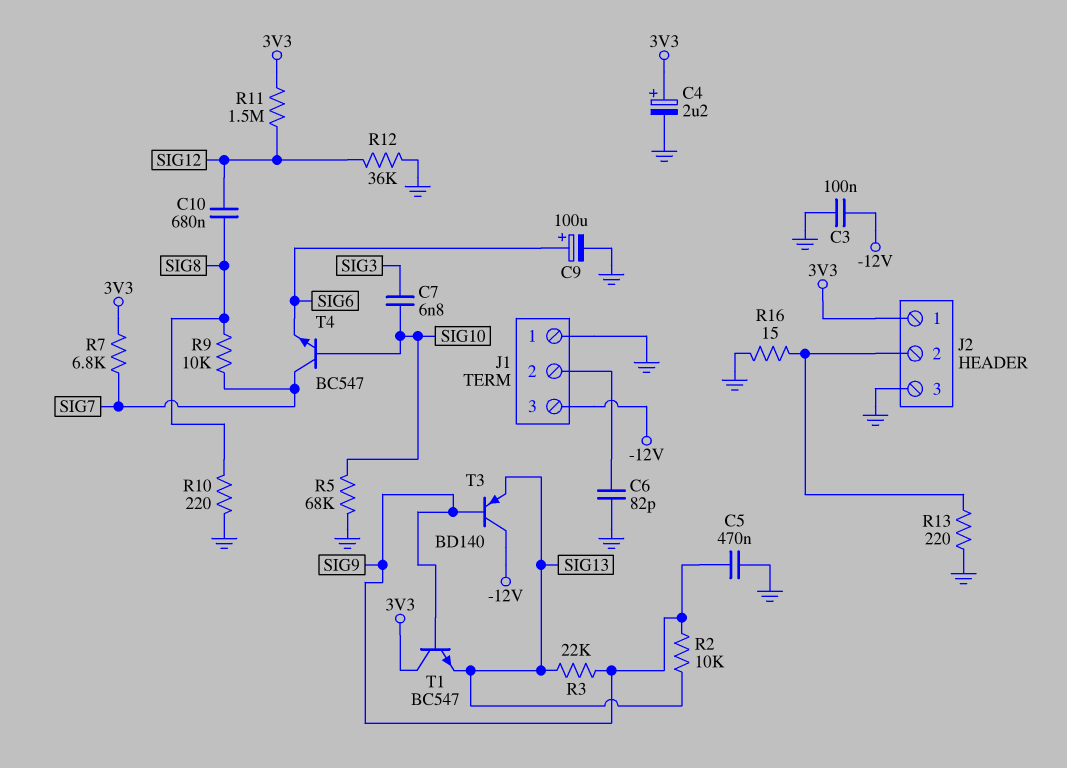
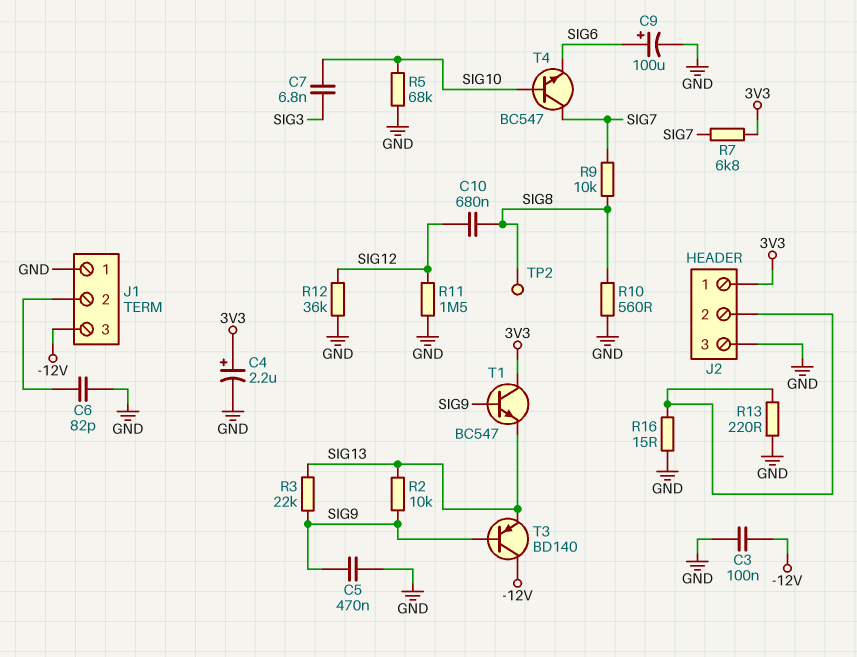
R10: 220 (GND, SIG8) -> 560 (GND, SIG8)
R11: 1.5M (3V3, SIG12) -> 1.5M (GND, SIG12)
TP2: none -> test point (SIG8)

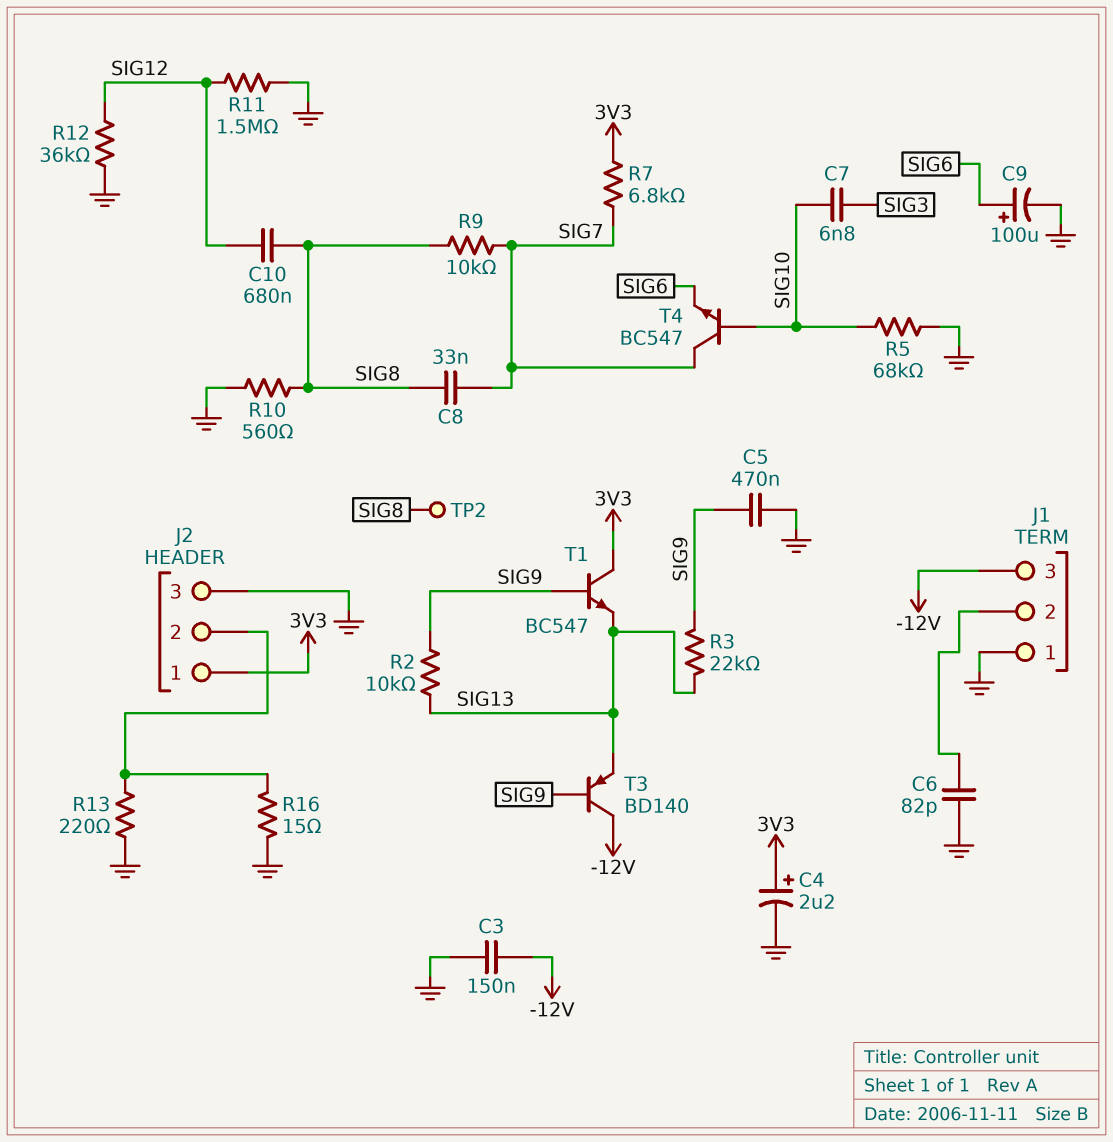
C3: 100nF (-12V, GND) -> 150nF (-12V, GND)
C8: none -> 33nF (SIG7, SIG8)

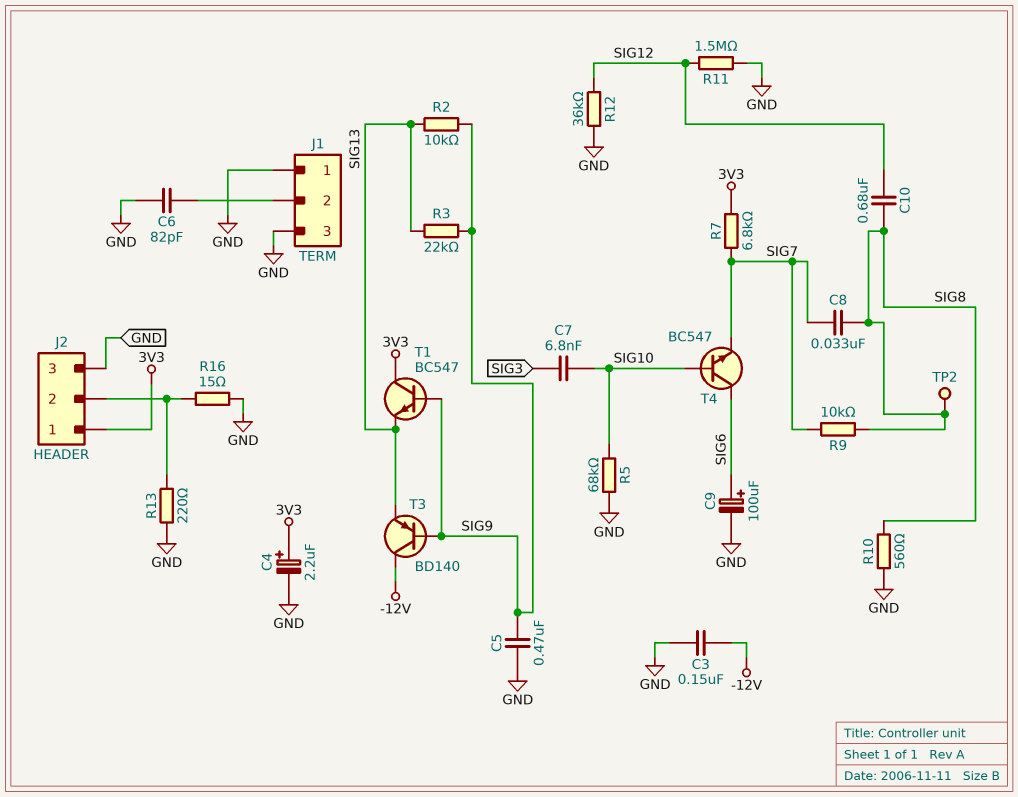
J1 pin 3: -12V -> GND
T4: NPN BC547 (B SIG10, C SIG7, E SIG6) -> NPN BC547 (B SIG10, C SIG6, E SIG7)

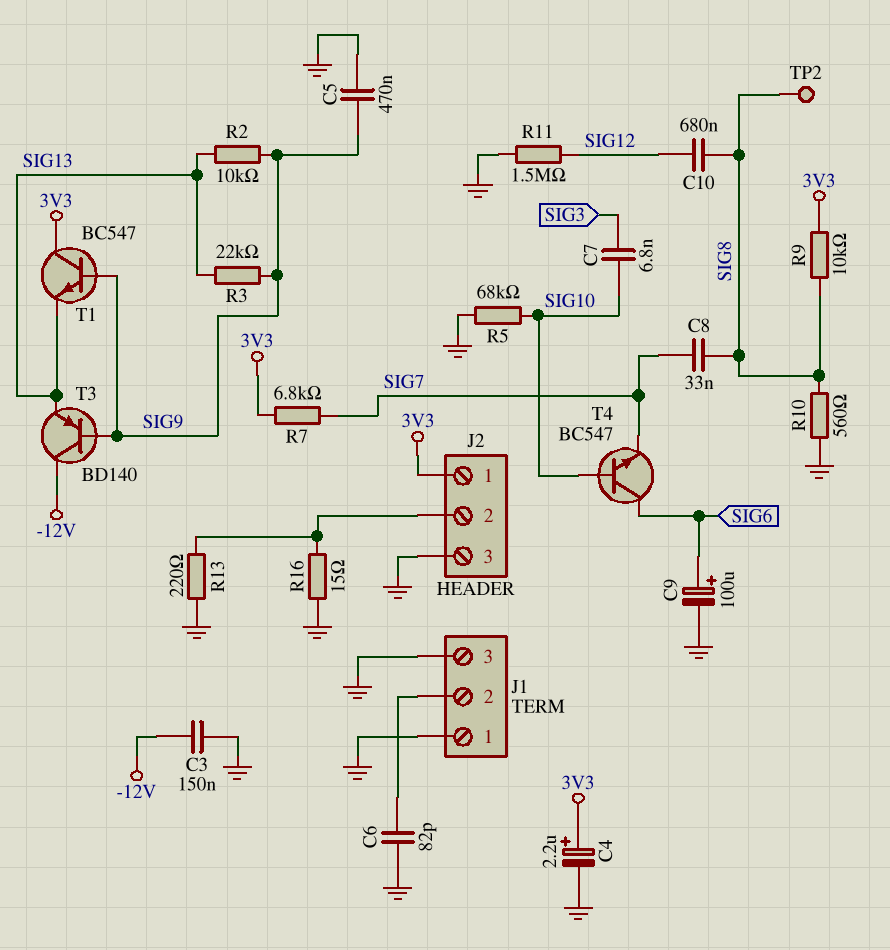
R9: 10k (SIG7, SIG8) -> 10k (3V3, SIG8)
R12: 36k (GND, SIG12) -> none

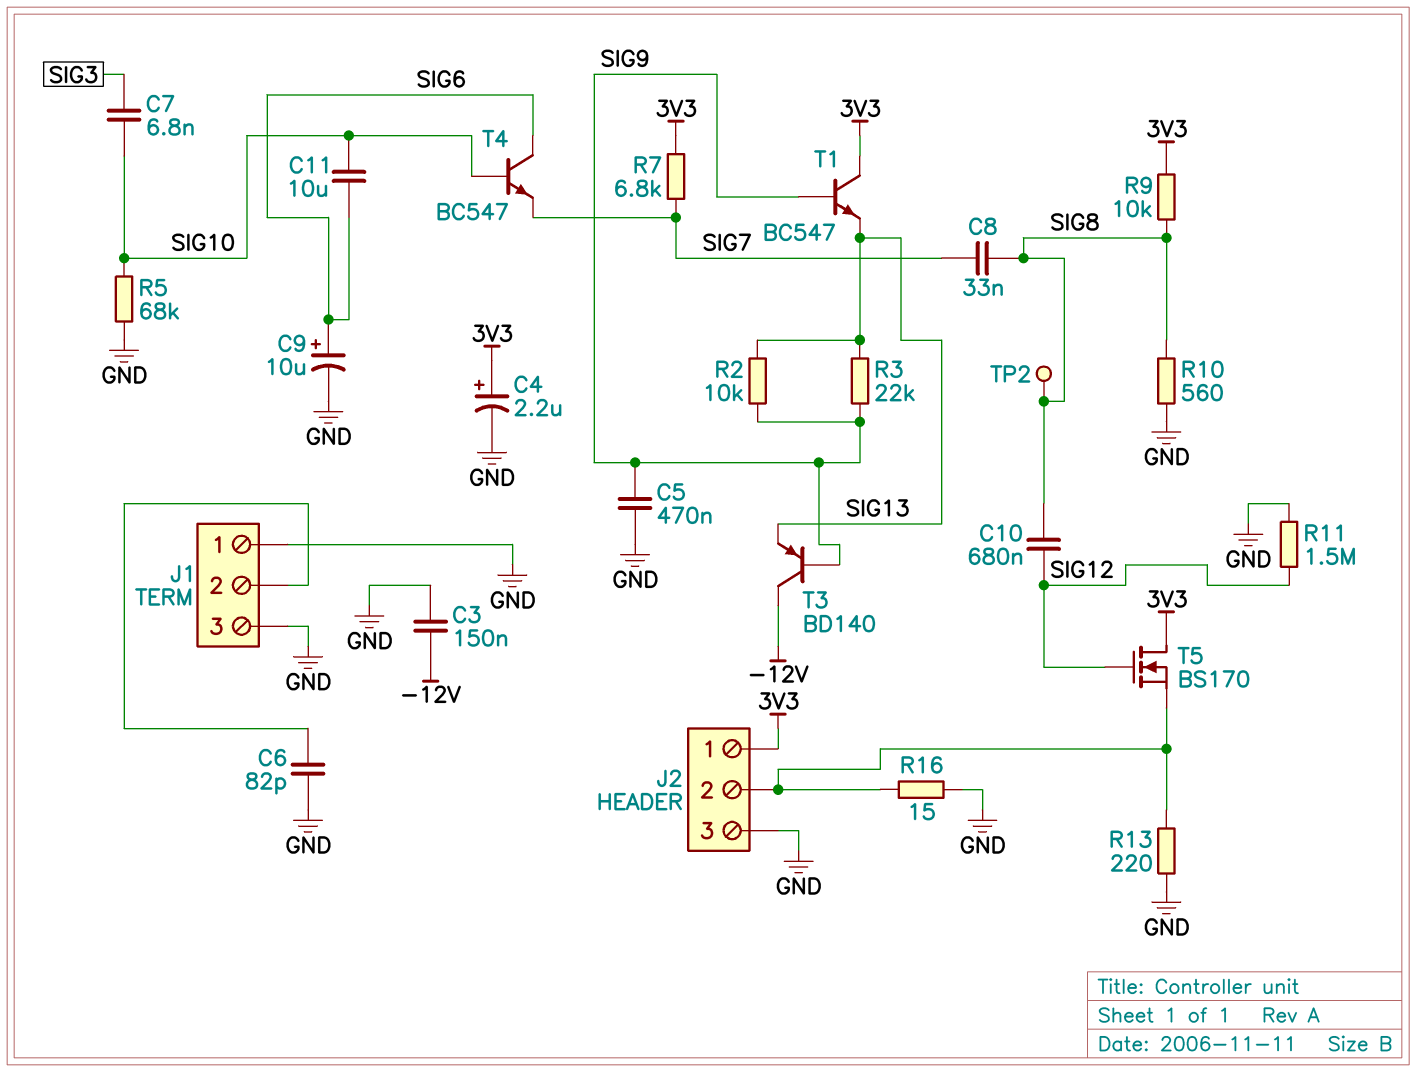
C9: 100uF (plus SIG6, minus GND) -> 10uF (plus SIG6, minus GND)
C11: none -> 10uF (SIG6, SIG10)
T5: none -> NMOS BS170 (G SIG12, D 3V3, S J2/2)

